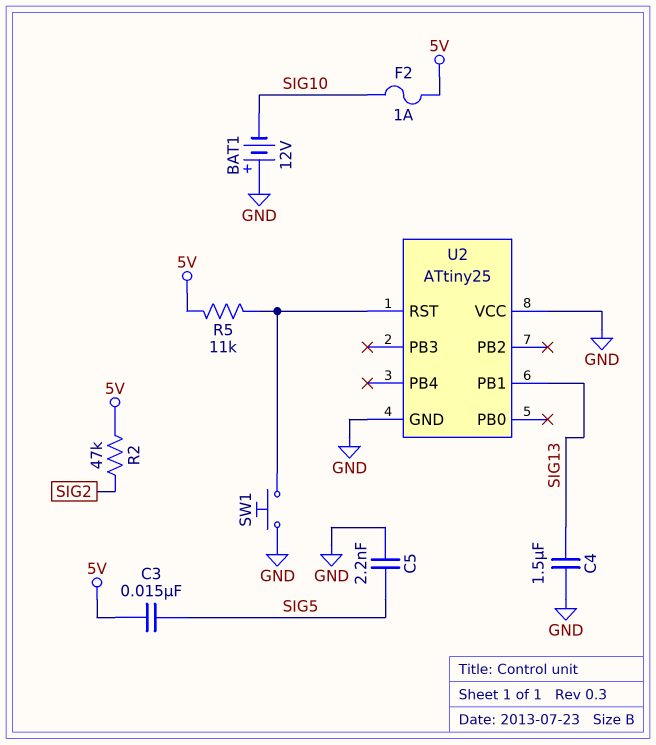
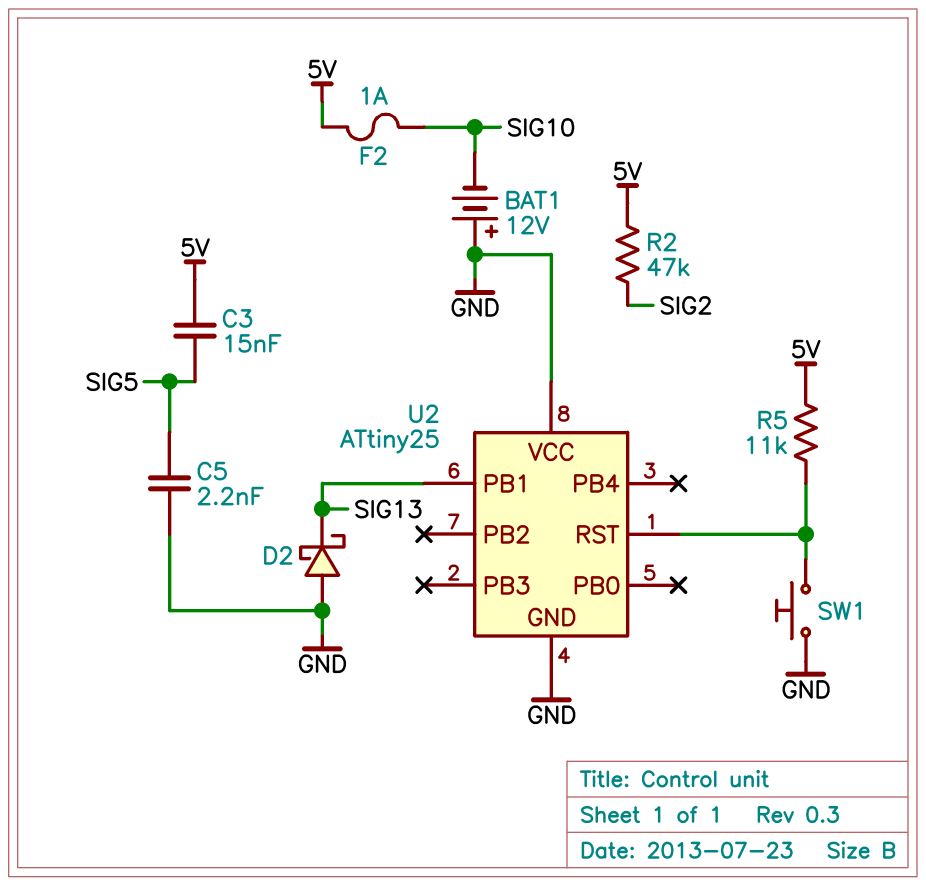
C4: 1.5uF (GND, SIG13) -> none
D2: none -> schottky (A GND, K SIG13)

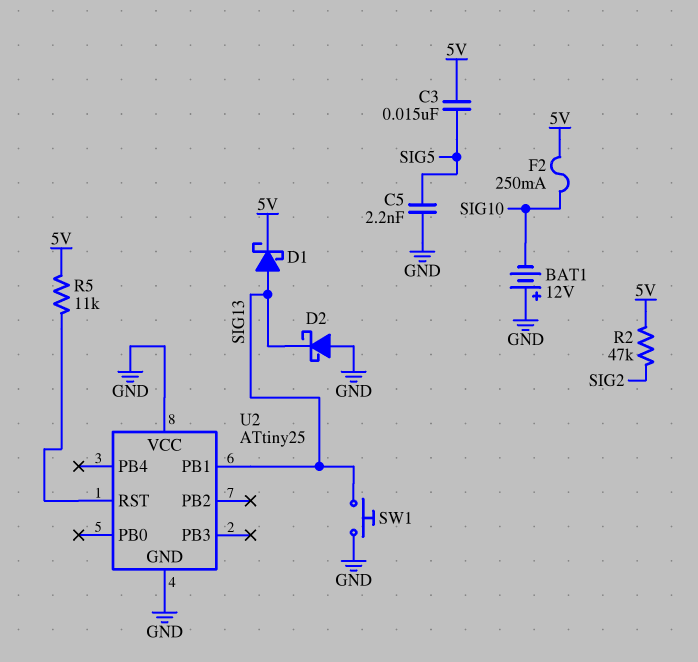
D1: none -> schottky (A SIG13, K 5V)
F2: 1A (5V, SIG10) -> 250mA (5V, SIG10)
SW1: button (GND, U2/RST) -> button (GND, SIG13)

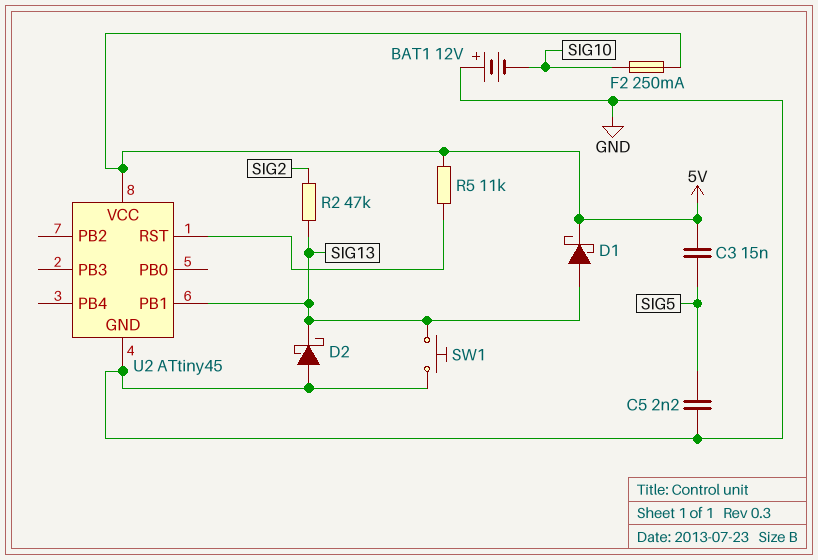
R2: 47k (5V, SIG2) -> 47k (SIG2, SIG13)
U2: ATtiny25 -> ATtiny45
U2 pin VCC: GND -> 5V

